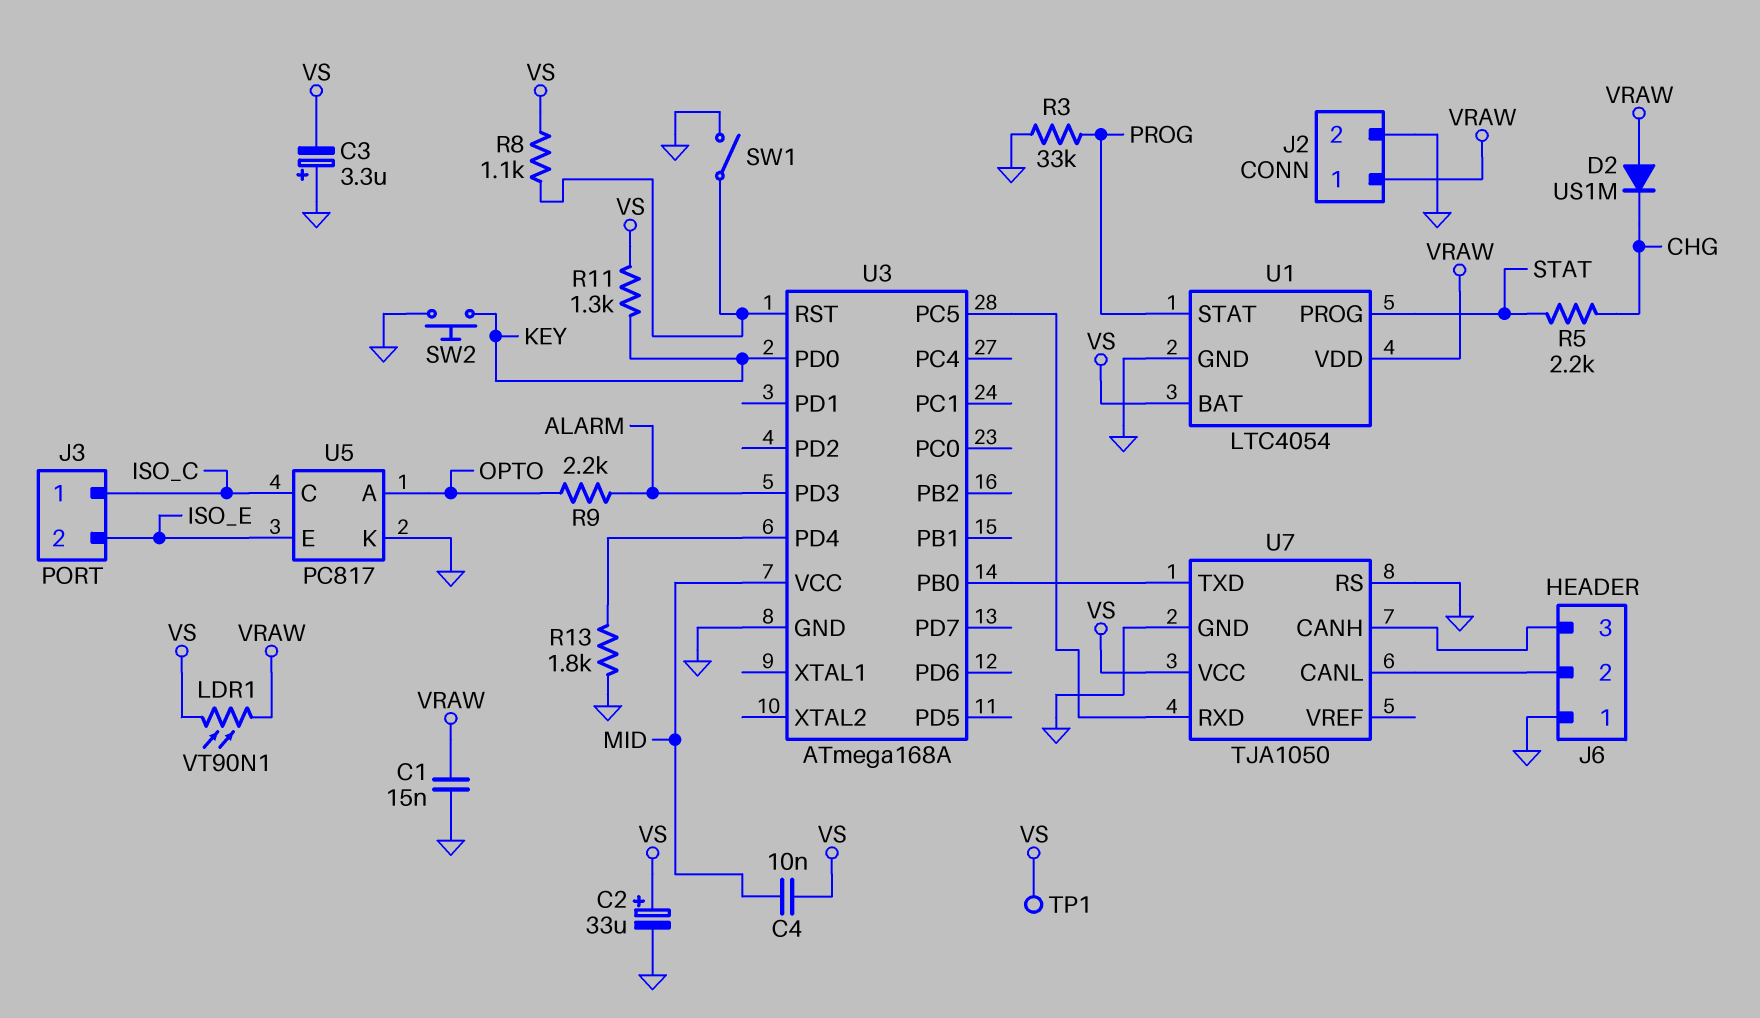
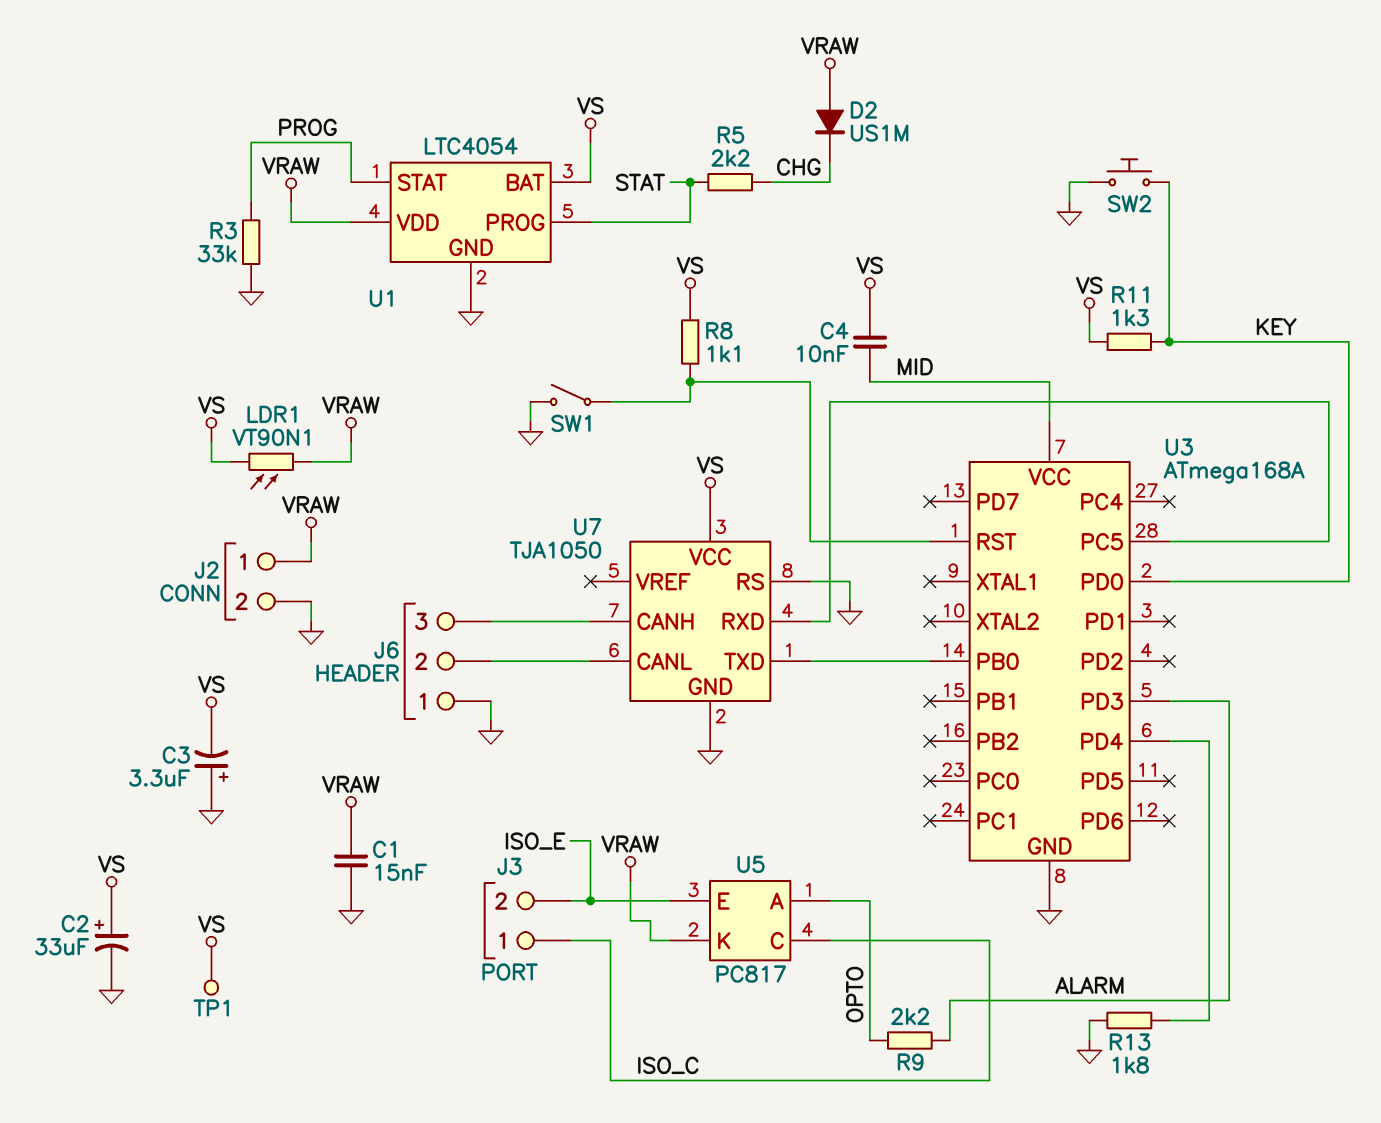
U5 pin K: GND -> VRAW

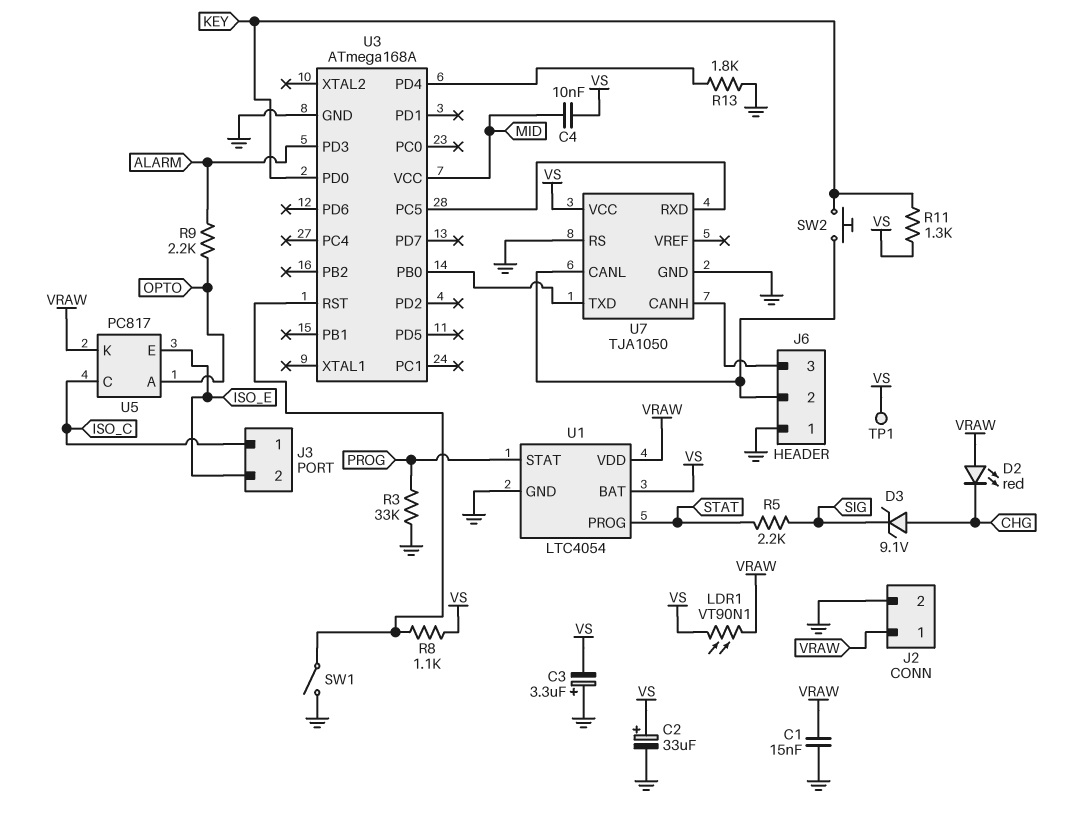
D2: diode US1M (A VRAW, K CHG) -> LED red (A VRAW, K CHG)
D3: none -> zener 9.1V (A CHG, K SIG)
R5: 2.2k (CHG, STAT) -> 2.2k (SIG, STAT)
SW2: button (GND, KEY) -> button (J6/2, KEY)

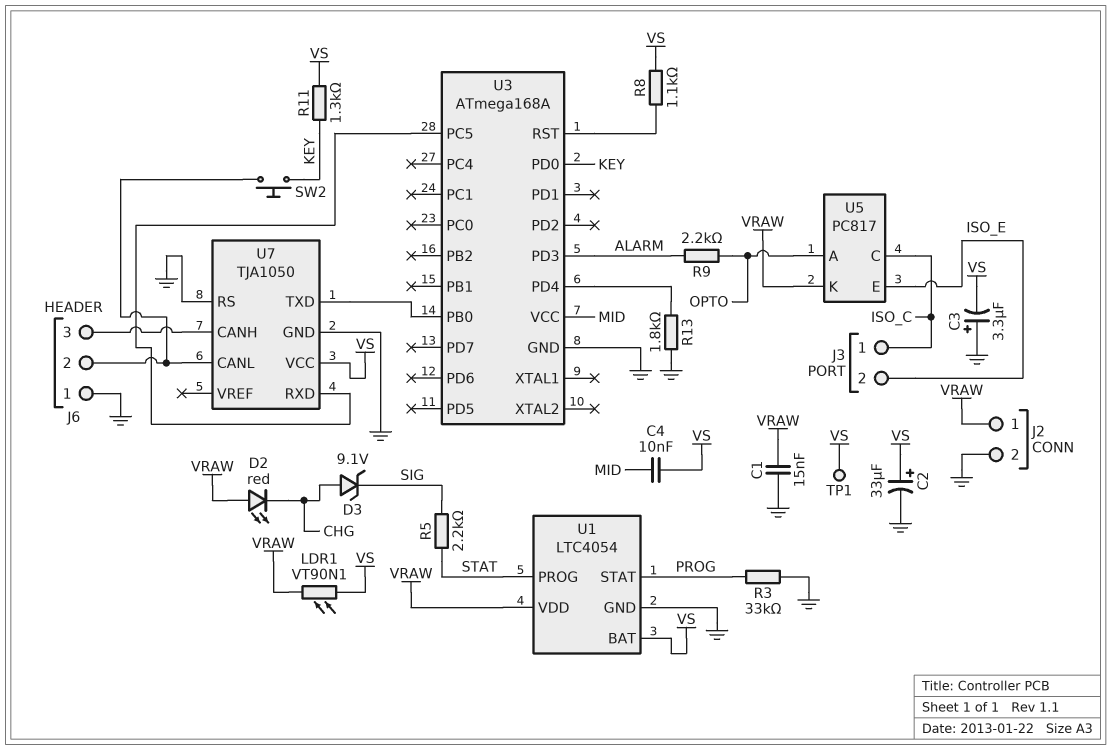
SW1: switch (GND, U3/RST) -> none

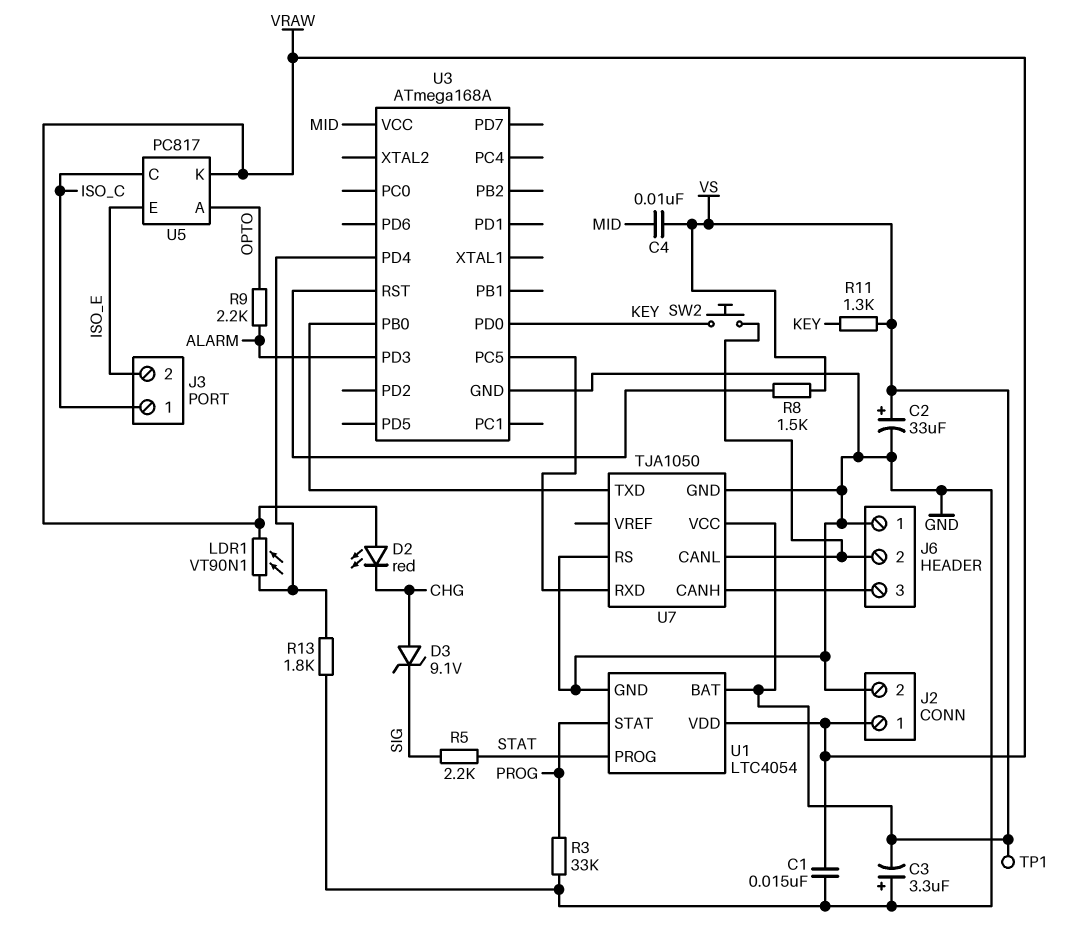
LDR1: VT90N1 (VRAW, VS) -> VT90N1 (U3/PD4, VRAW)
R8: 1.1k (U3/RST, VS) -> 1.5k (U3/RST, VS)

